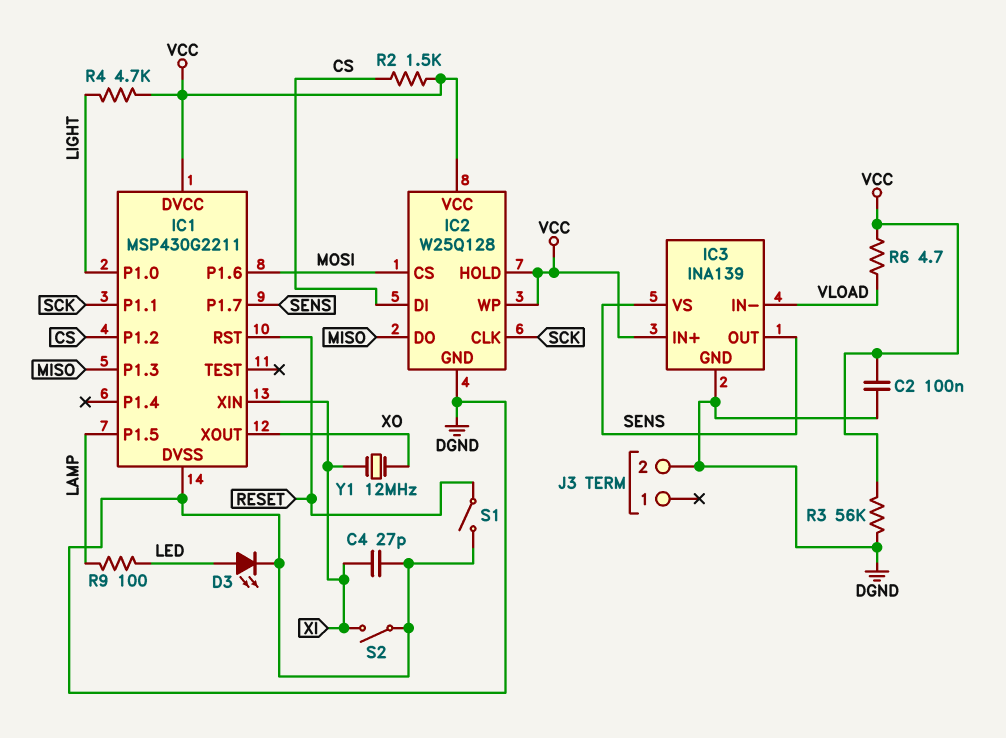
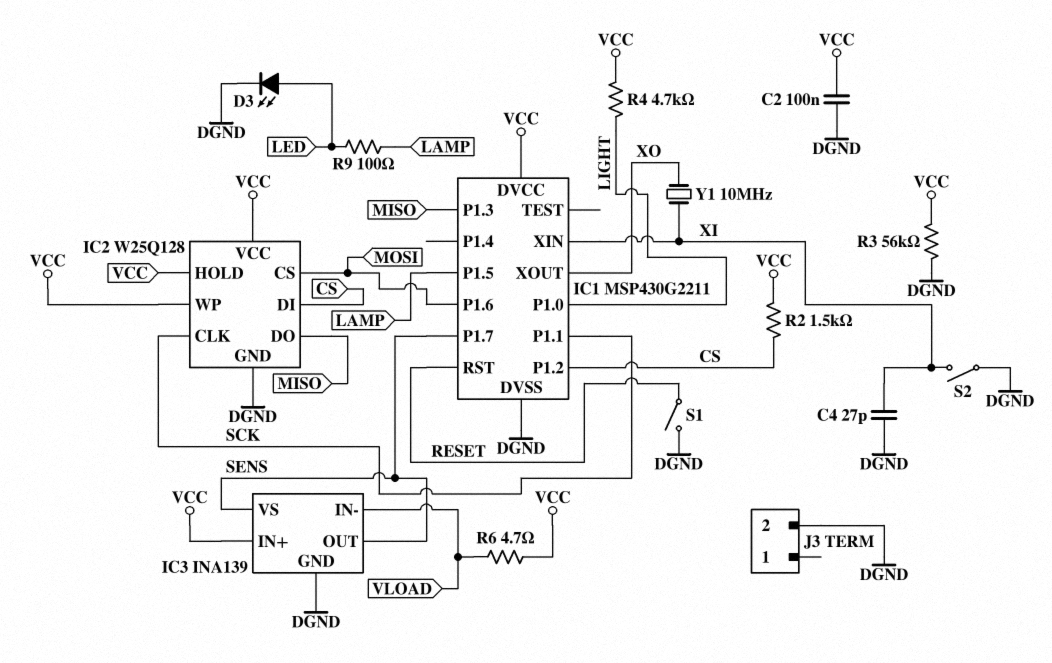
Y1: 12MHz (XI, XO) -> 10MHz (XI, XO)

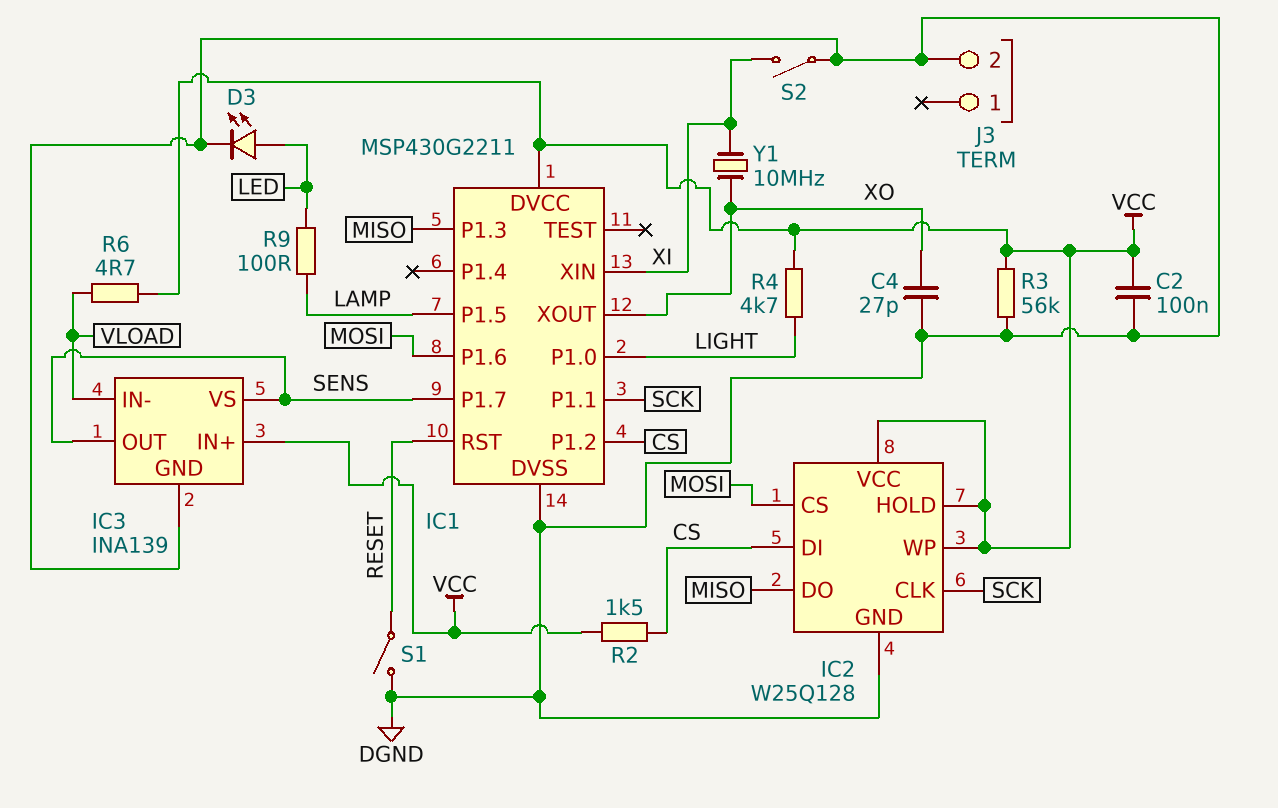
C4: 27pF (DGND, XI) -> 27pF (DGND, XO)

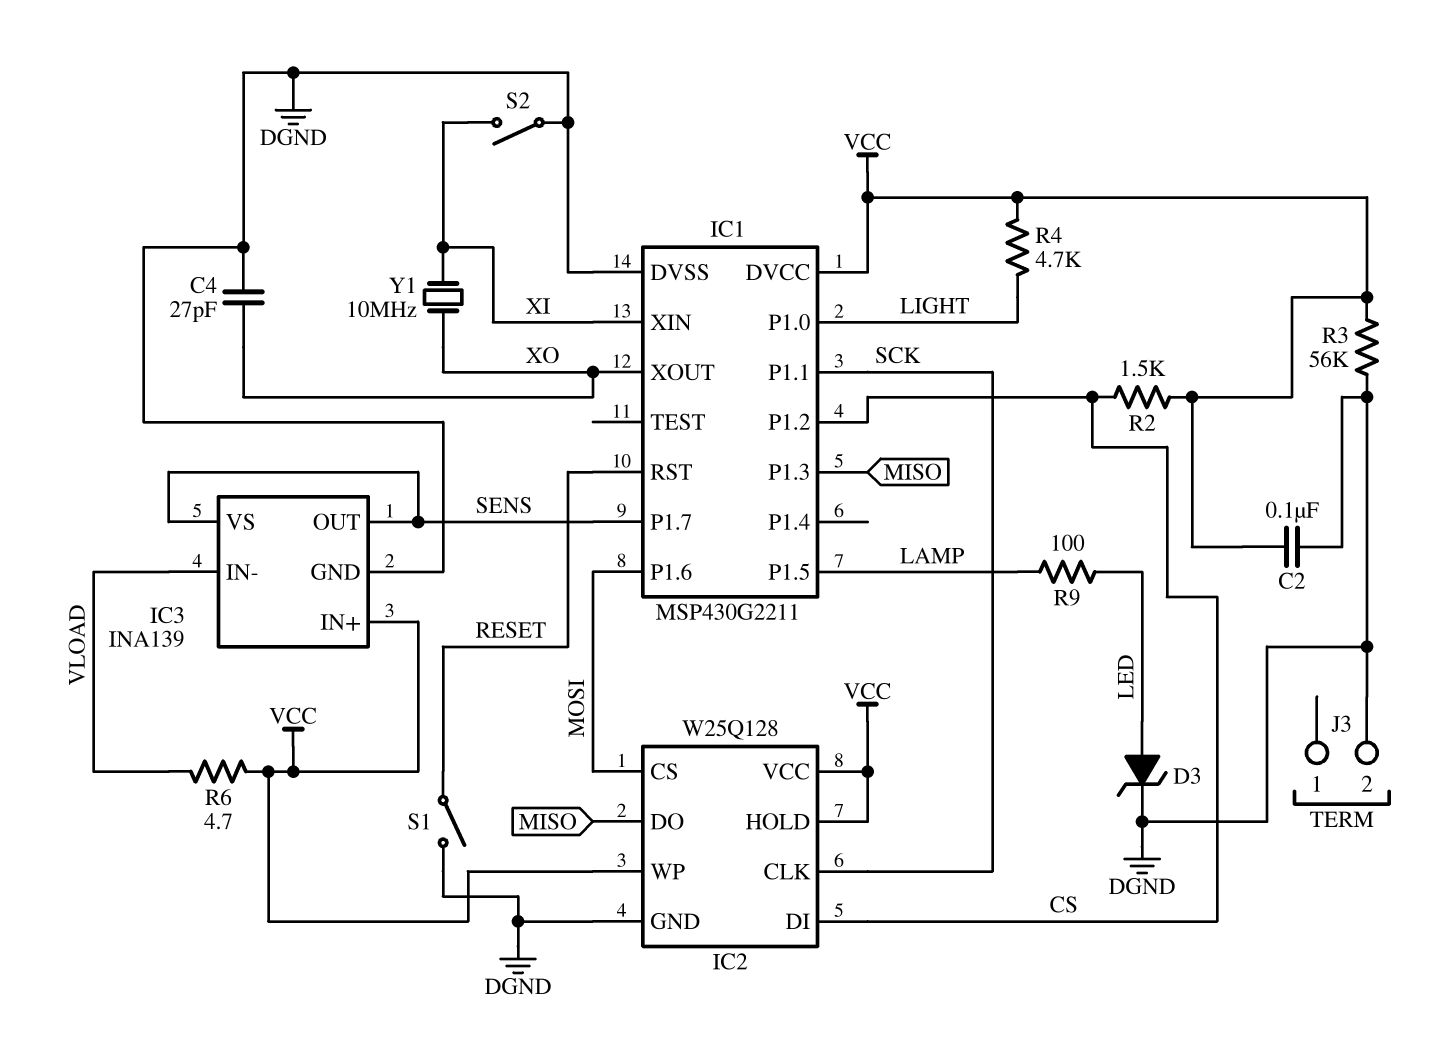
D3: LED (A LED, K DGND) -> zener (A LED, K DGND)

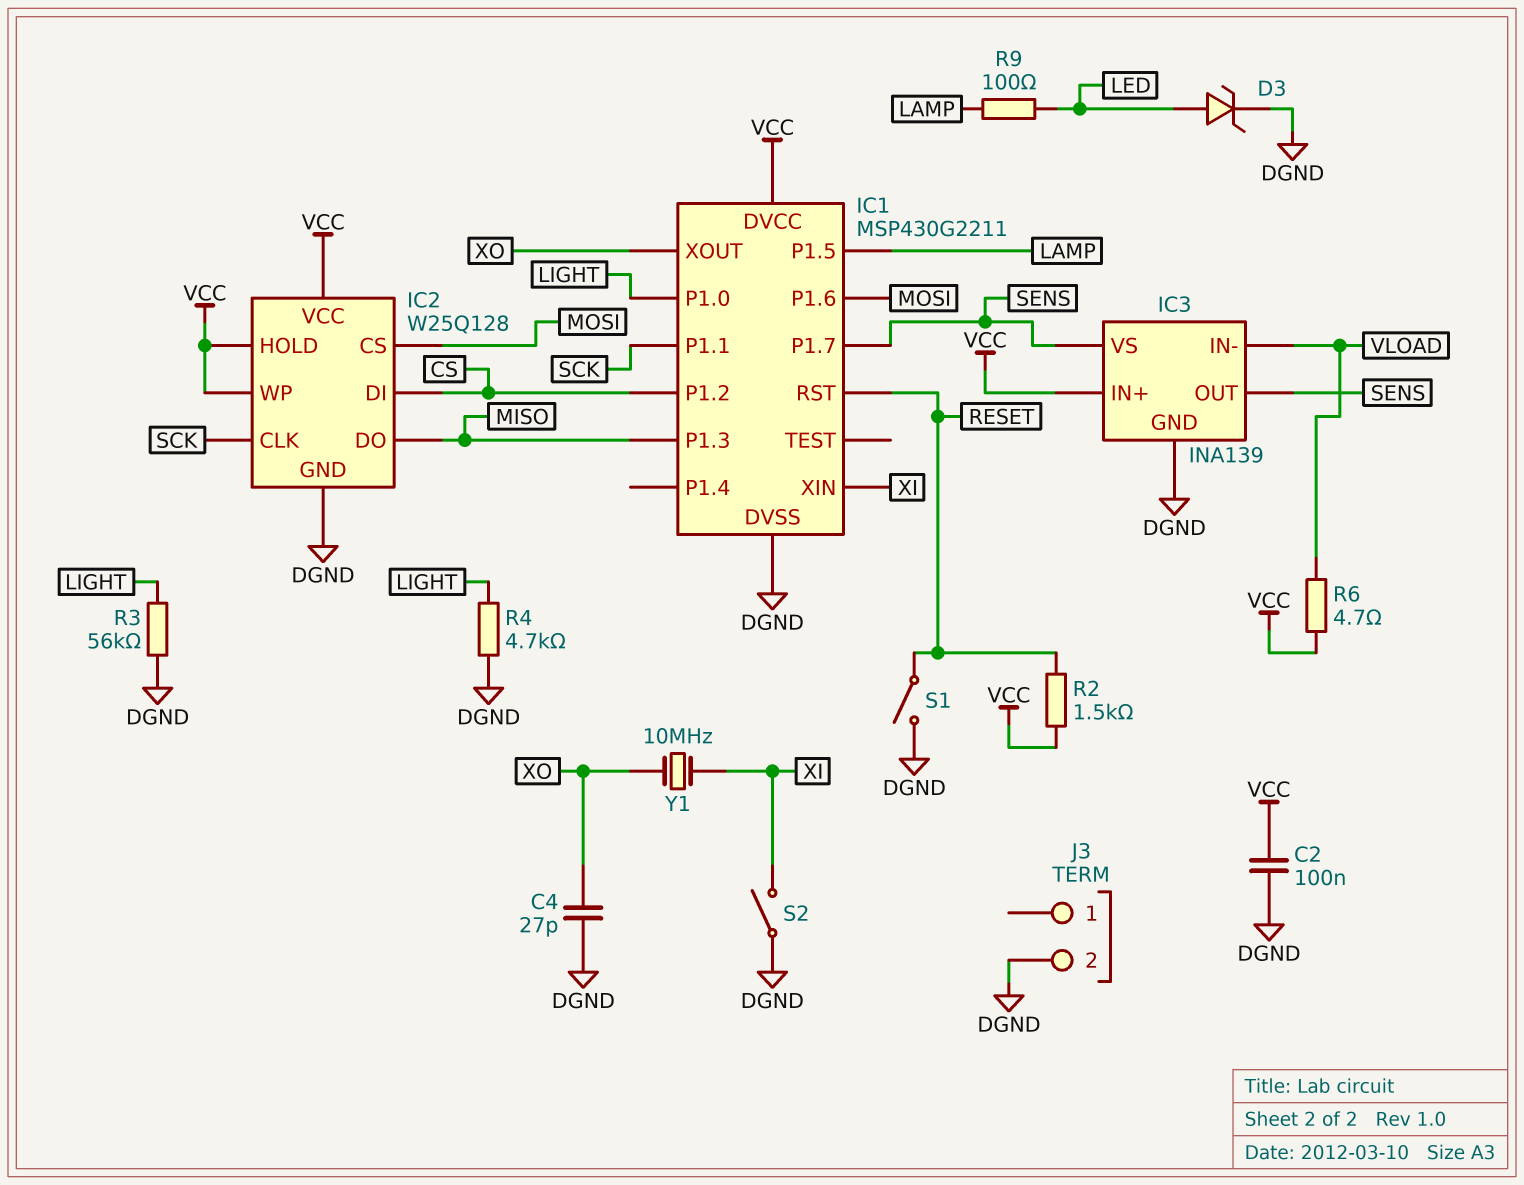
R2: 1.5k (CS, VCC) -> 1.5k (RESET, VCC)
R3: 56k (DGND, VCC) -> 56k (DGND, LIGHT)
R4: 4.7k (LIGHT, VCC) -> 4.7k (DGND, LIGHT)

